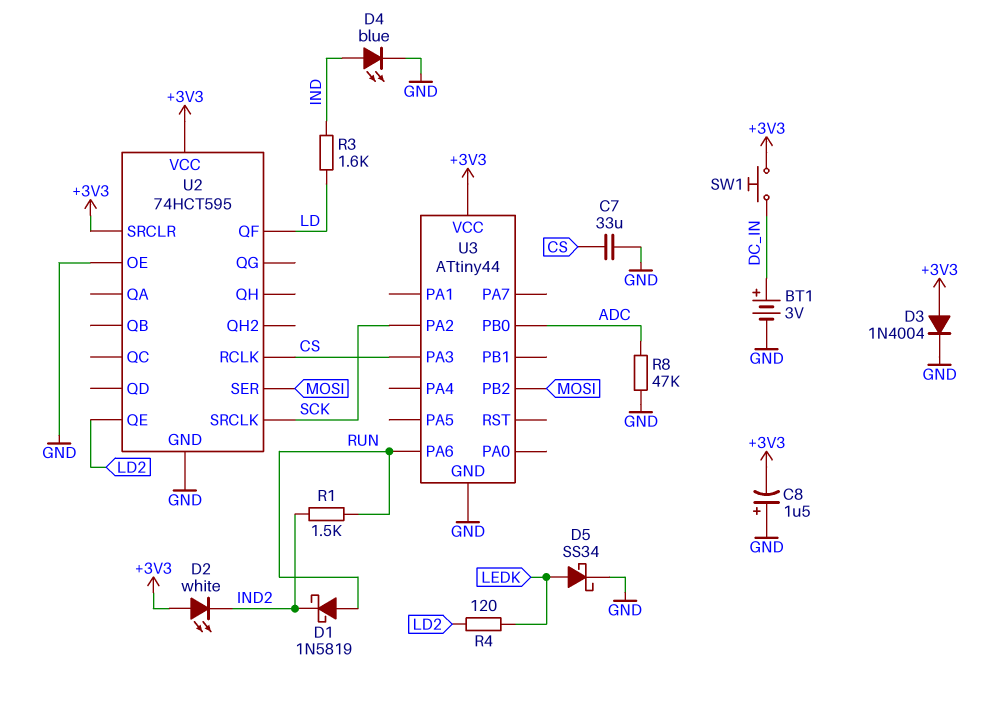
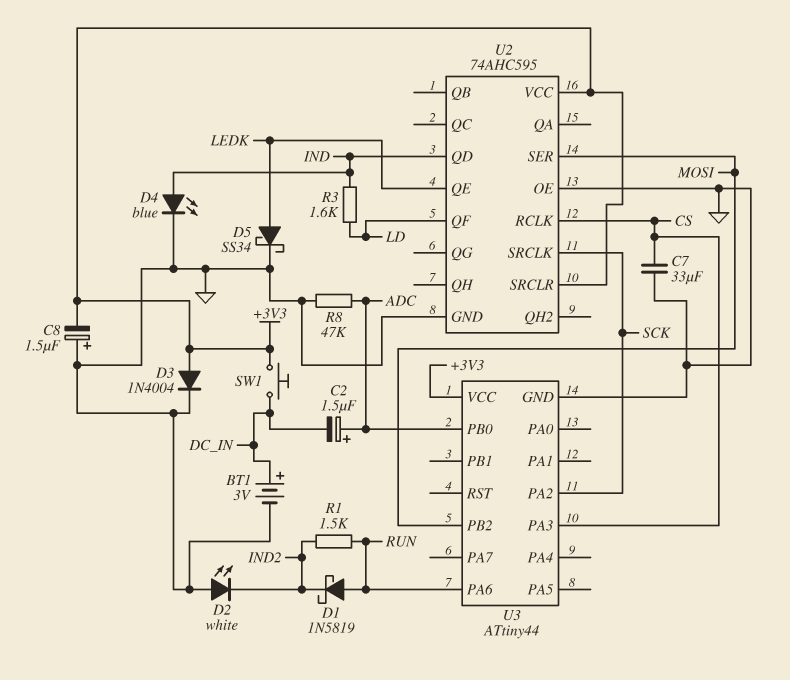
C2: none -> 1.5uF (plus ADC, minus DC_IN)
D2: LED white (A +3V3, K IND2) -> LED white (A GND, K IND2)
R4: 120 (LD2, LEDK) -> none
U2: 74HCT595 -> 74AHC595
U2 pin QD: none -> IND
U2 pin QE: LD2 -> LEDK

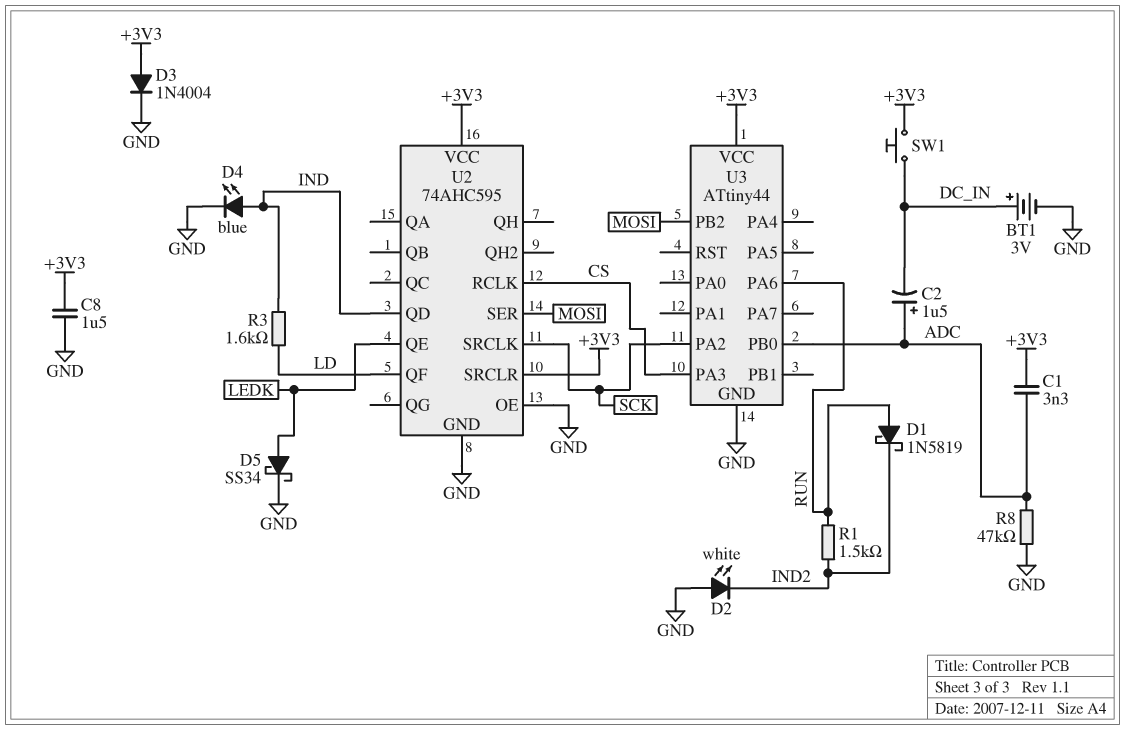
C1: none -> 3.3nF (+3V3, ADC)
C7: 33uF (CS, GND) -> none
C8: 1.5uF (plus GND, minus +3V3) -> 1.5uF (+3V3, GND)

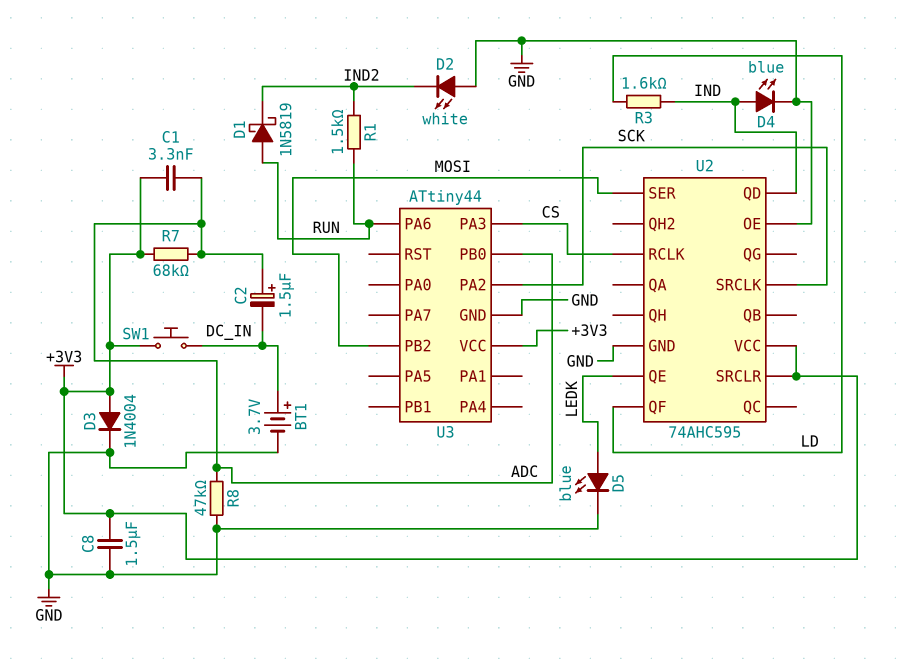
BT1: 3V (plus DC_IN, minus GND) -> 3.7V (plus DC_IN, minus GND)
D5: schottky SS34 (A LEDK, K GND) -> LED blue (A LEDK, K GND)
R7: none -> 68k (+3V3, ADC)

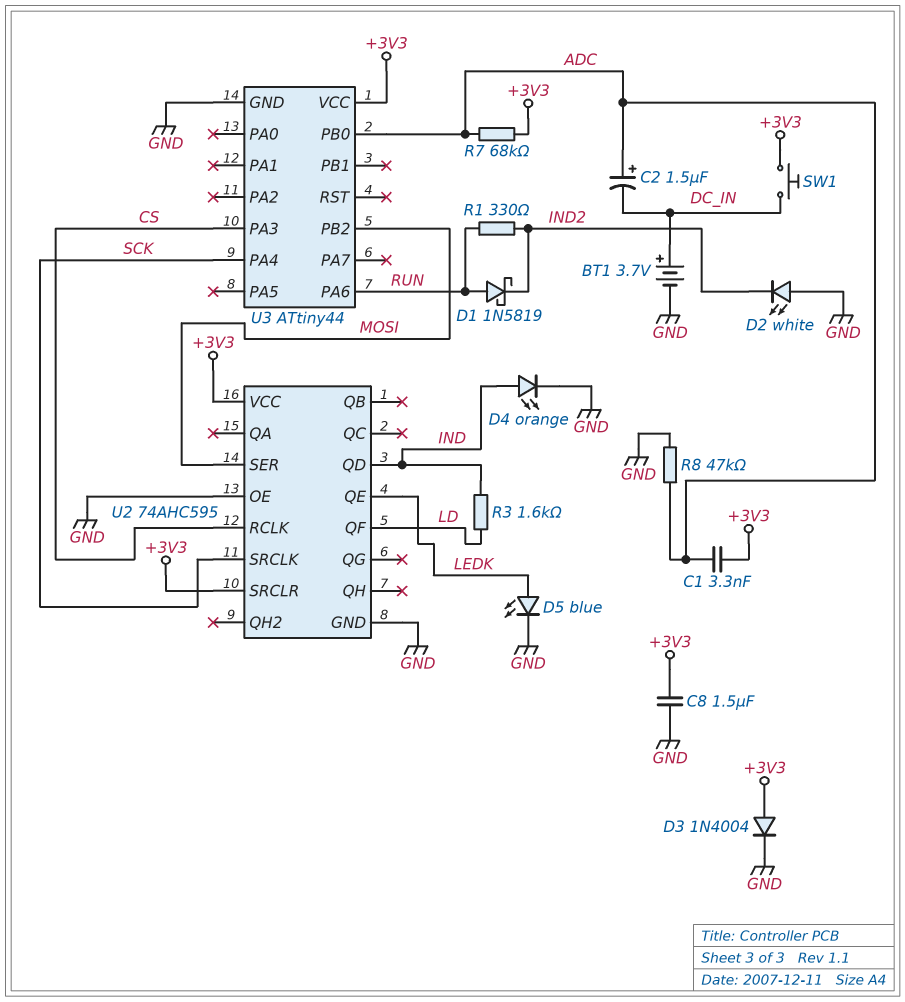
D4: LED blue (A IND, K GND) -> LED orange (A IND, K GND)
R1: 1.5k (IND2, RUN) -> 330 (IND2, RUN)
U3 pin PA2: SCK -> none
U3 pin PA4: none -> SCK

